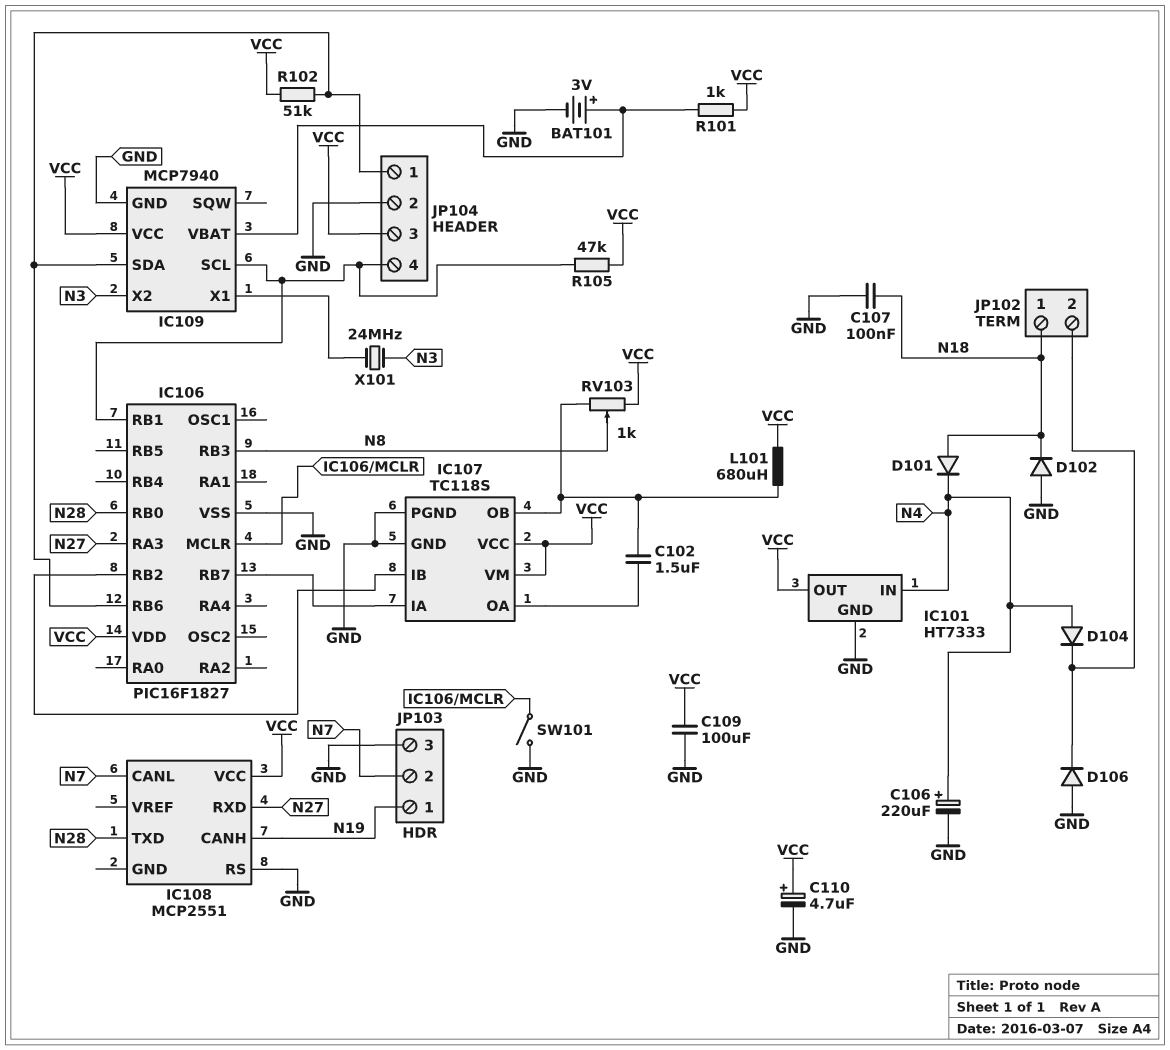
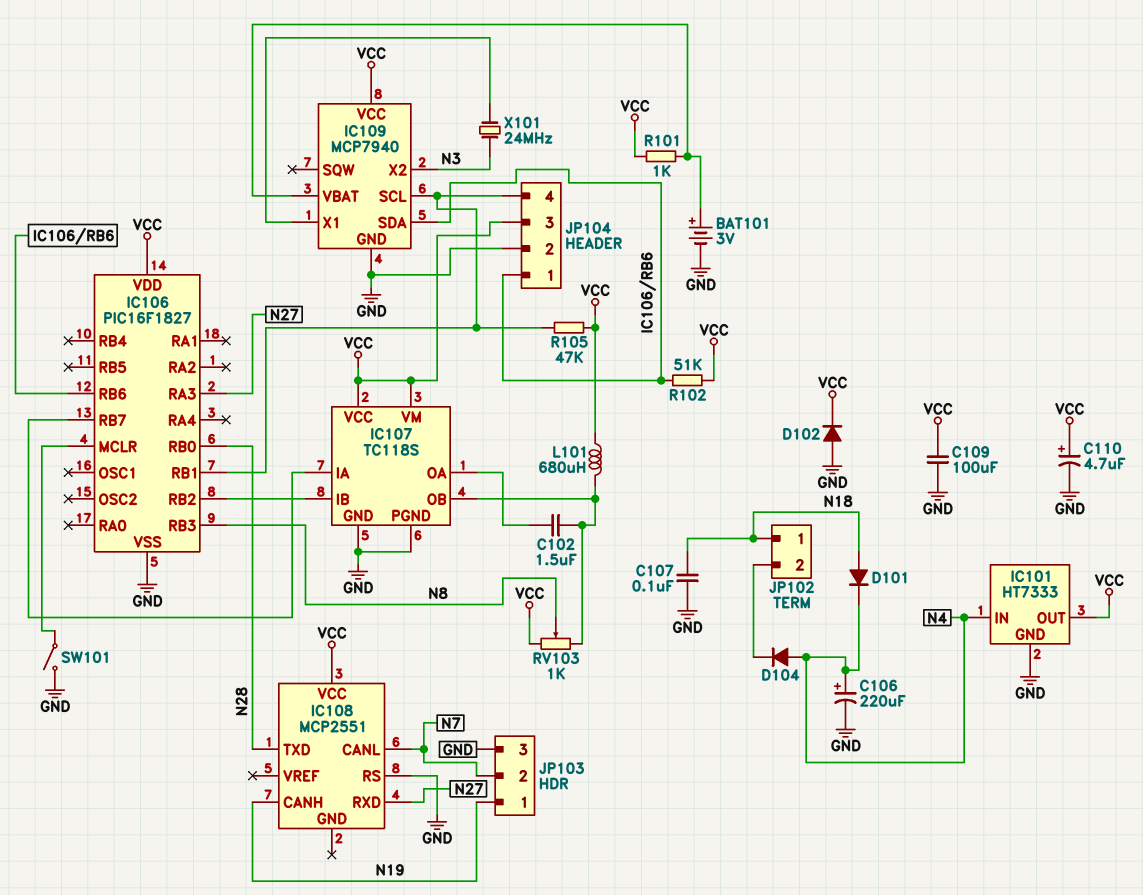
D102: diode (A GND, K N18) -> diode (A GND, K VCC)
D106: diode (A GND, K JP102/2) -> none

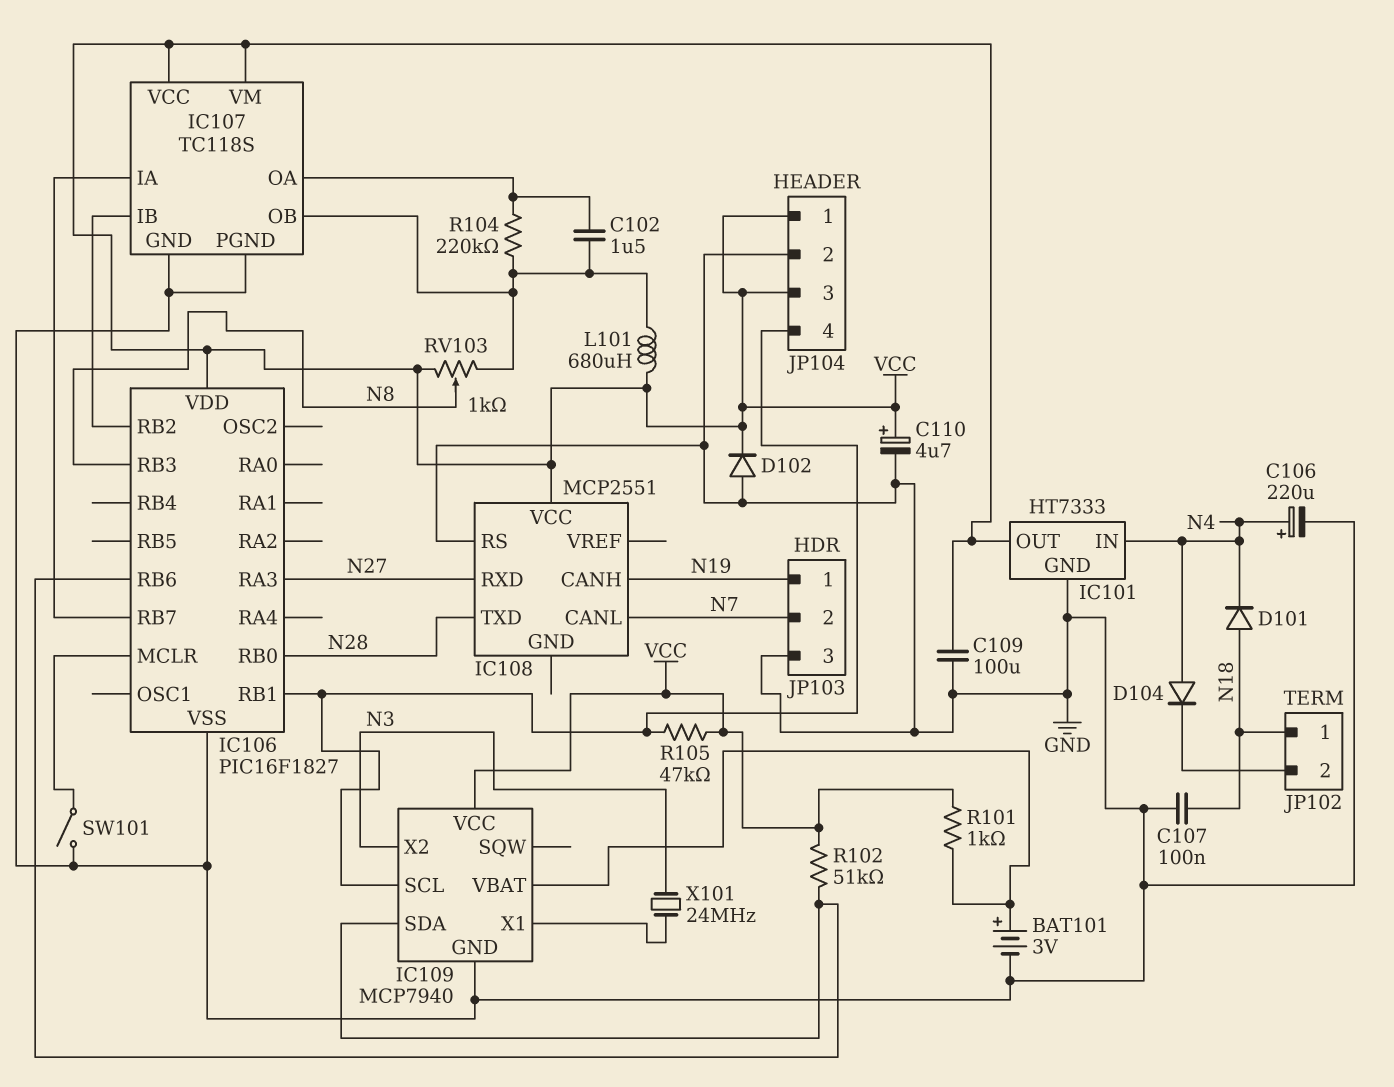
JP104 pin 1: IC106/RB6 -> VCC
R104: none -> 220k (IC107/OA, IC107/OB)

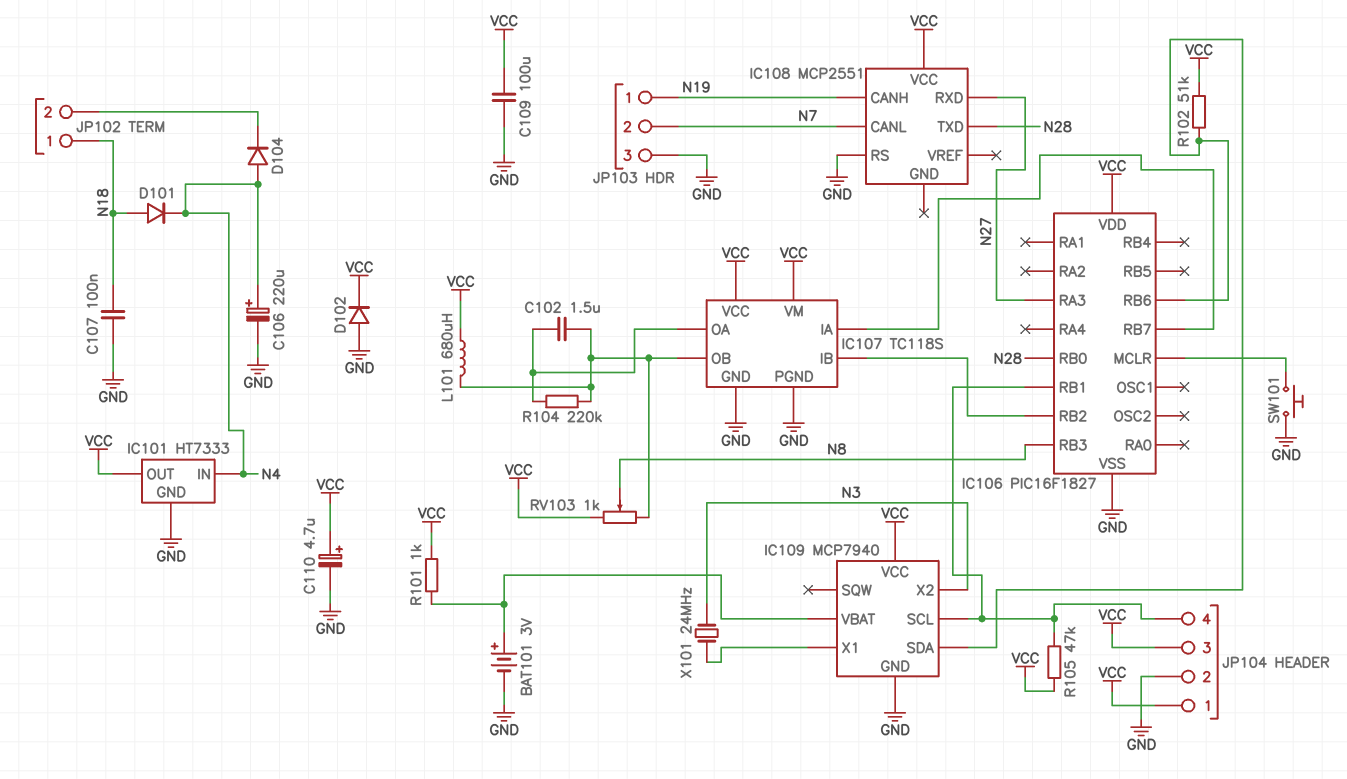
SW101: switch (GND, IC106/MCLR) -> button (GND, IC106/MCLR)

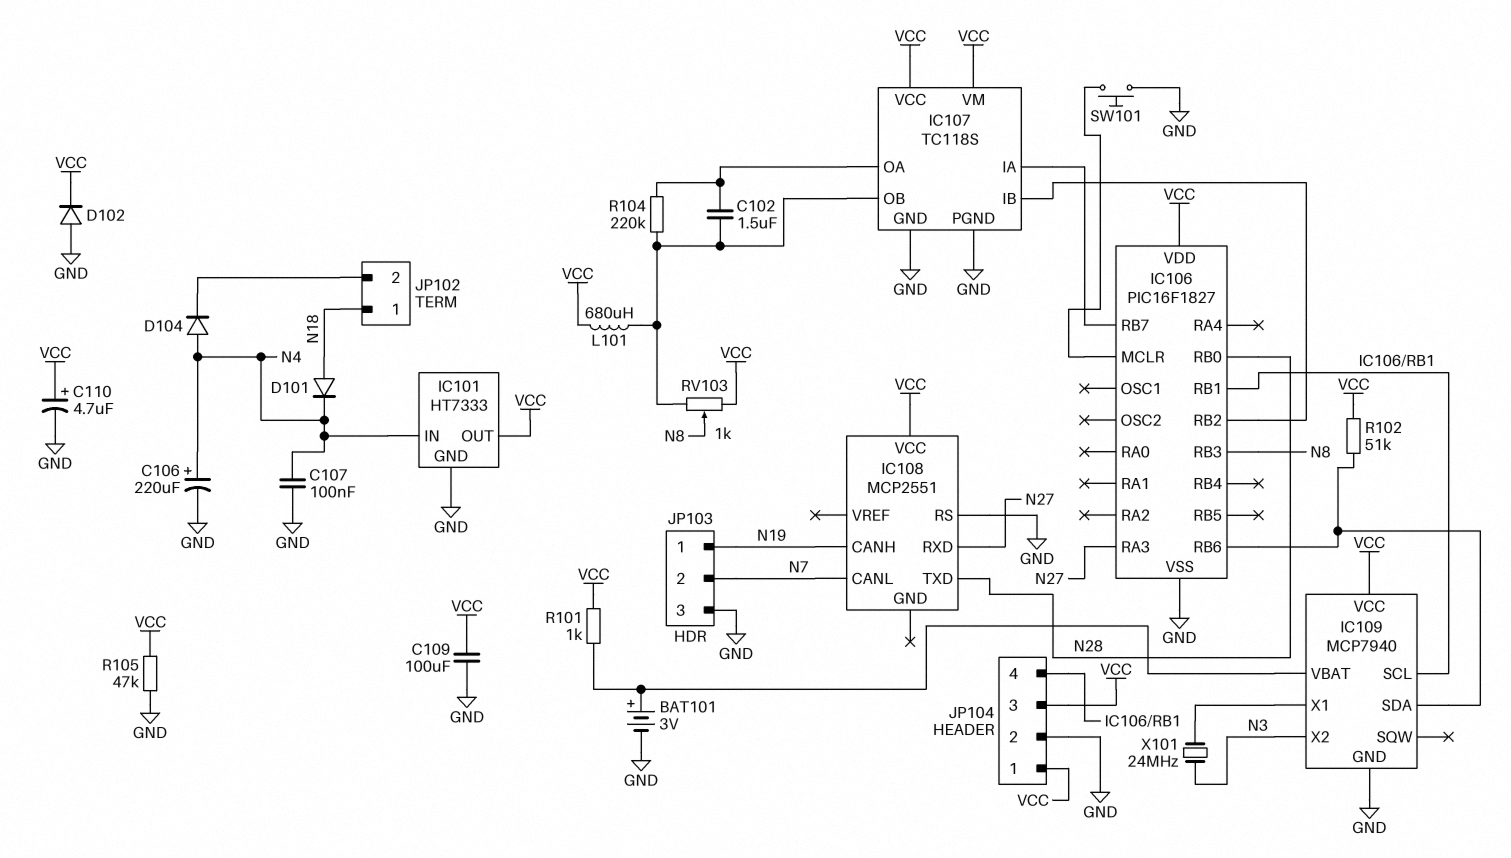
C107: 100nF (GND, N18) -> 100nF (GND, N4)
R105: 47k (IC106/RB1, VCC) -> 47k (GND, VCC)

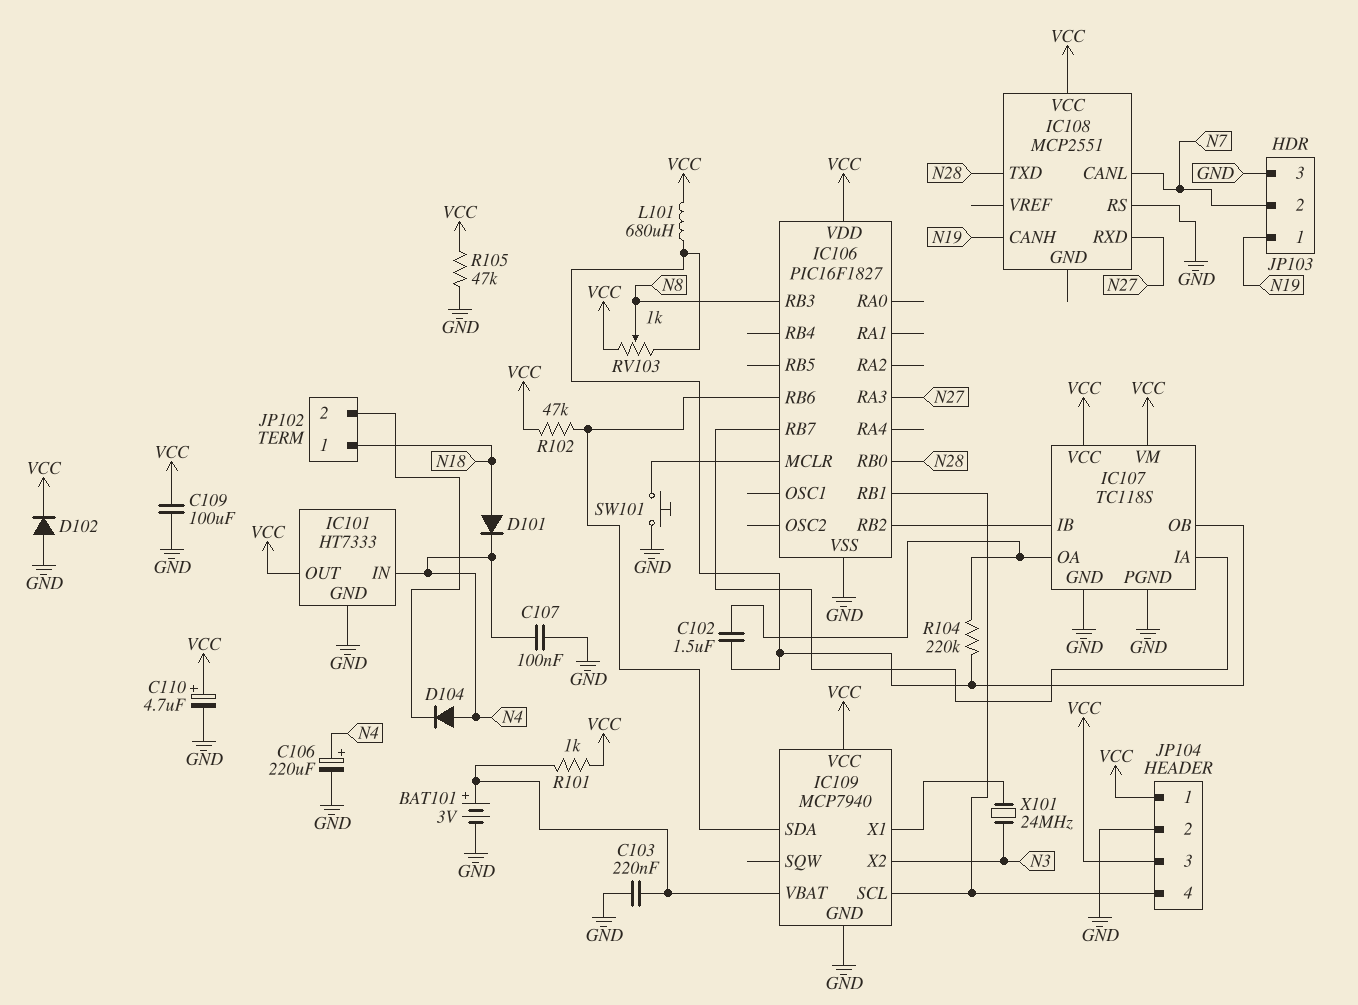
C103: none -> 220nF (GND, IC109/VBAT)
R102: 51k (IC106/RB6, VCC) -> 47k (IC106/RB6, VCC)

